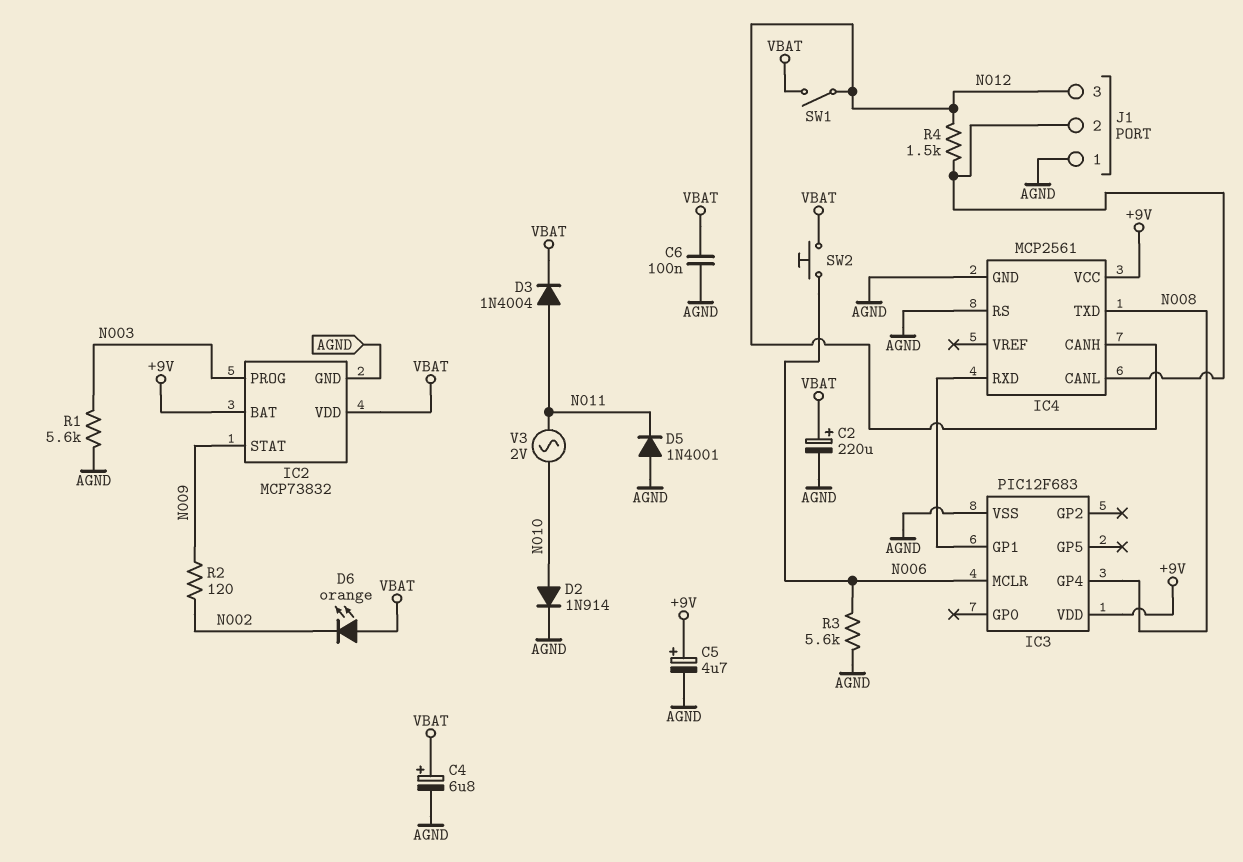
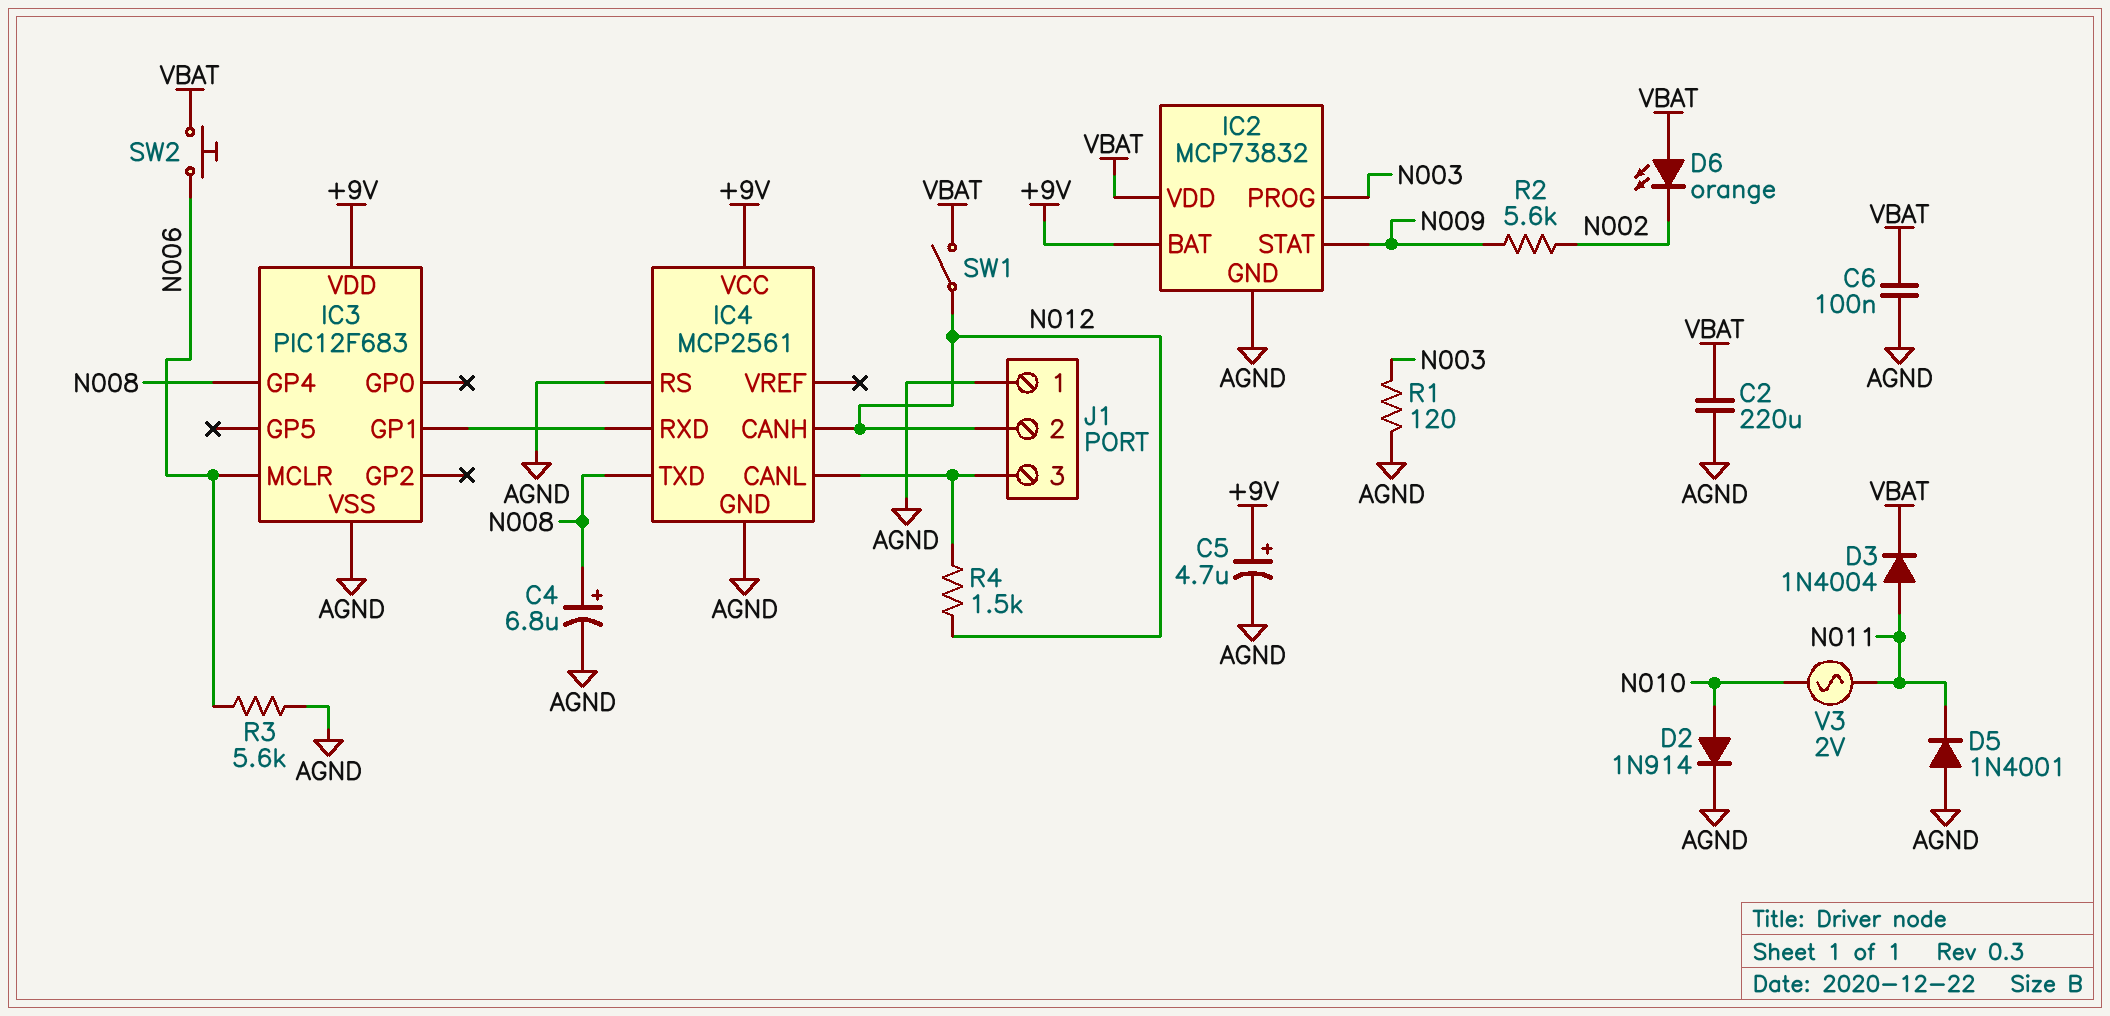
C2: 220uF (plus VBAT, minus AGND) -> 220uF (AGND, VBAT)
C4: 6.8uF (plus VBAT, minus AGND) -> 6.8uF (plus N008, minus AGND)
J1 pin 2: IC4/CANL -> N012
J1 pin 3: N012 -> IC4/CANL
R1: 5.6k (AGND, N003) -> 120 (AGND, N003)
R2: 120 (N002, N009) -> 5.6k (N002, N009)

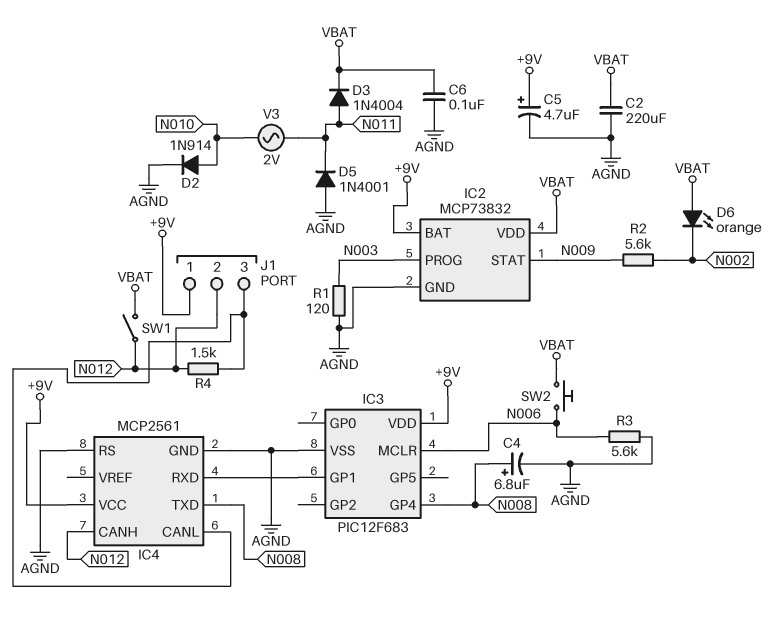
J1 pin 1: AGND -> +9V

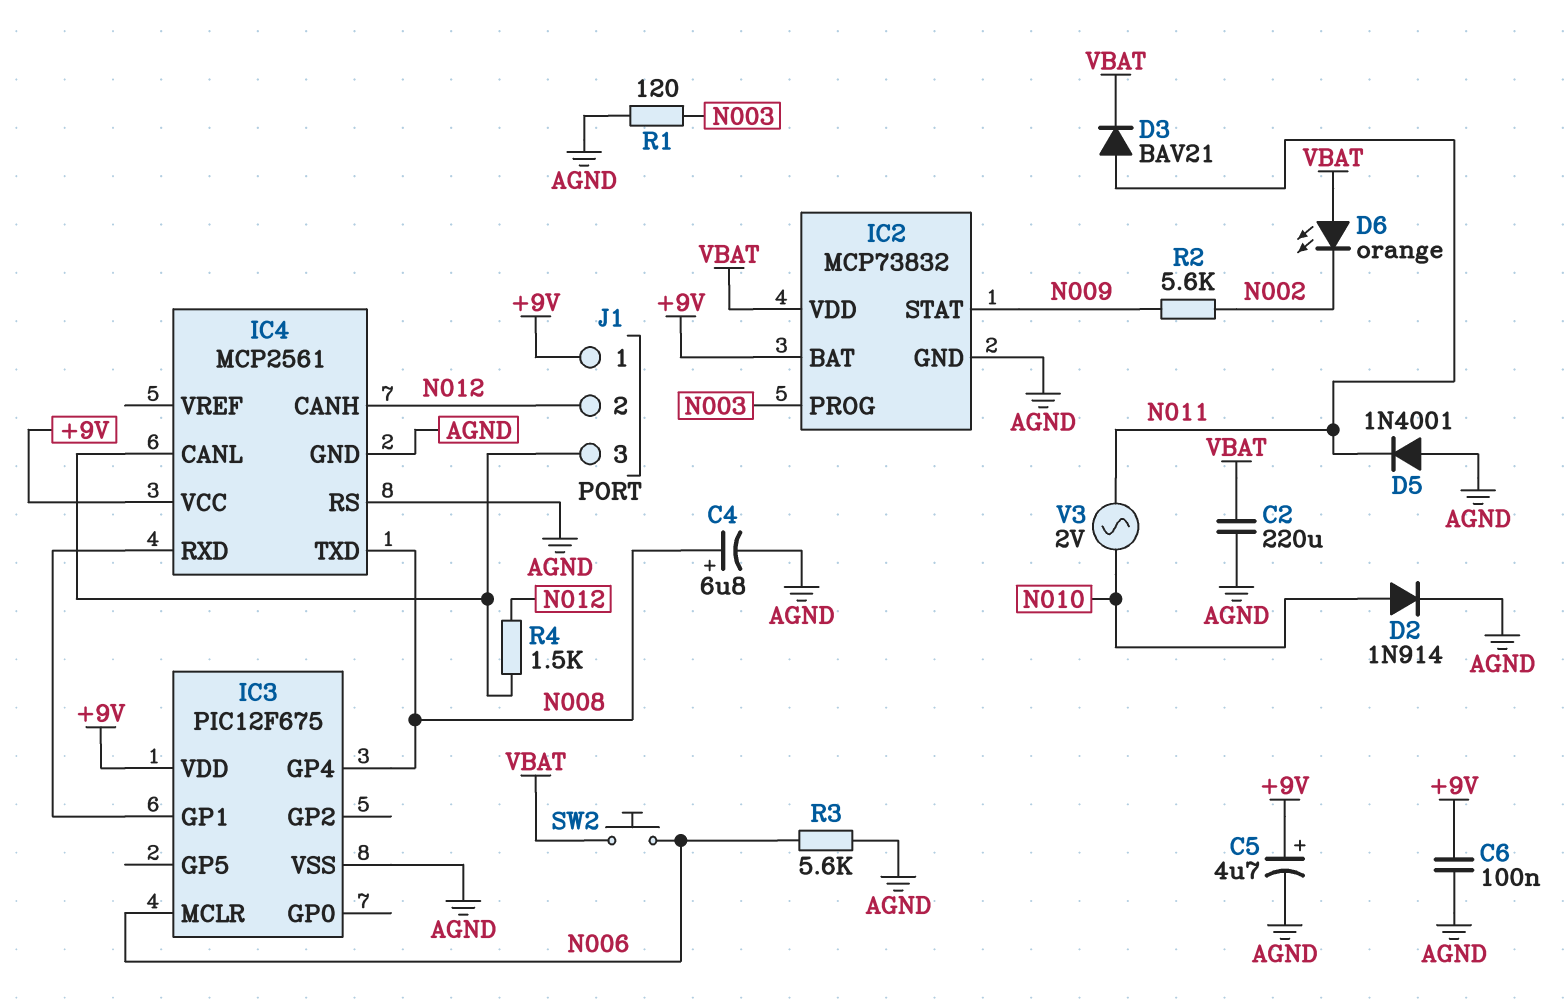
C6: 100nF (AGND, VBAT) -> 100nF (+9V, AGND)
D3: diode 1N4004 (A N011, K VBAT) -> diode BAV21 (A N011, K VBAT)
IC3: PIC12F683 -> PIC12F675
SW1: switch (N012, VBAT) -> none

